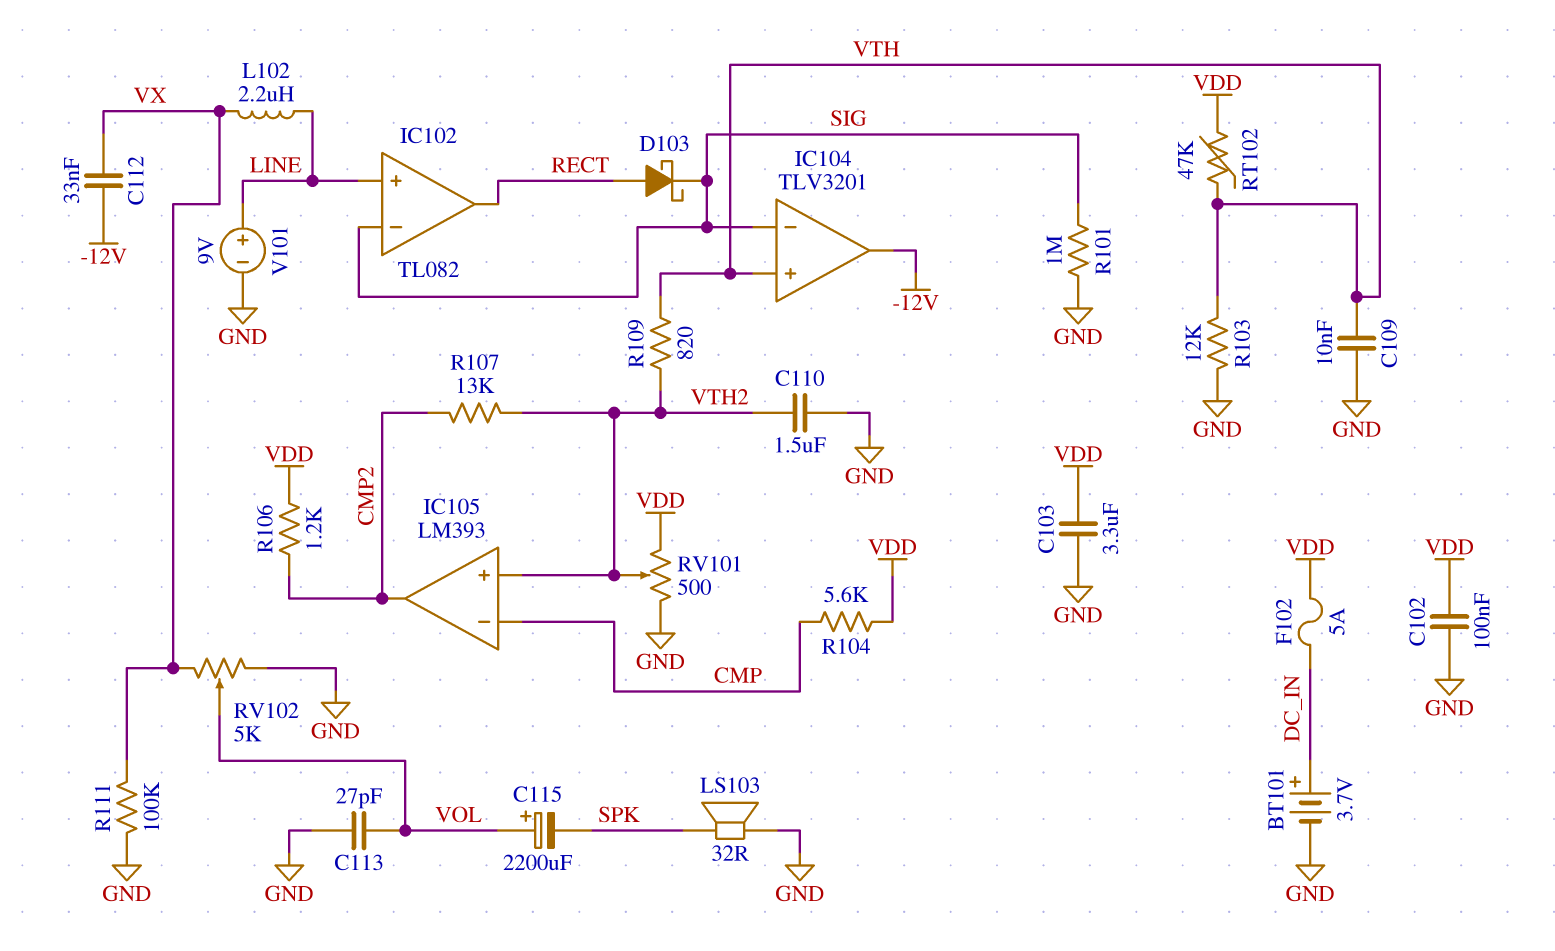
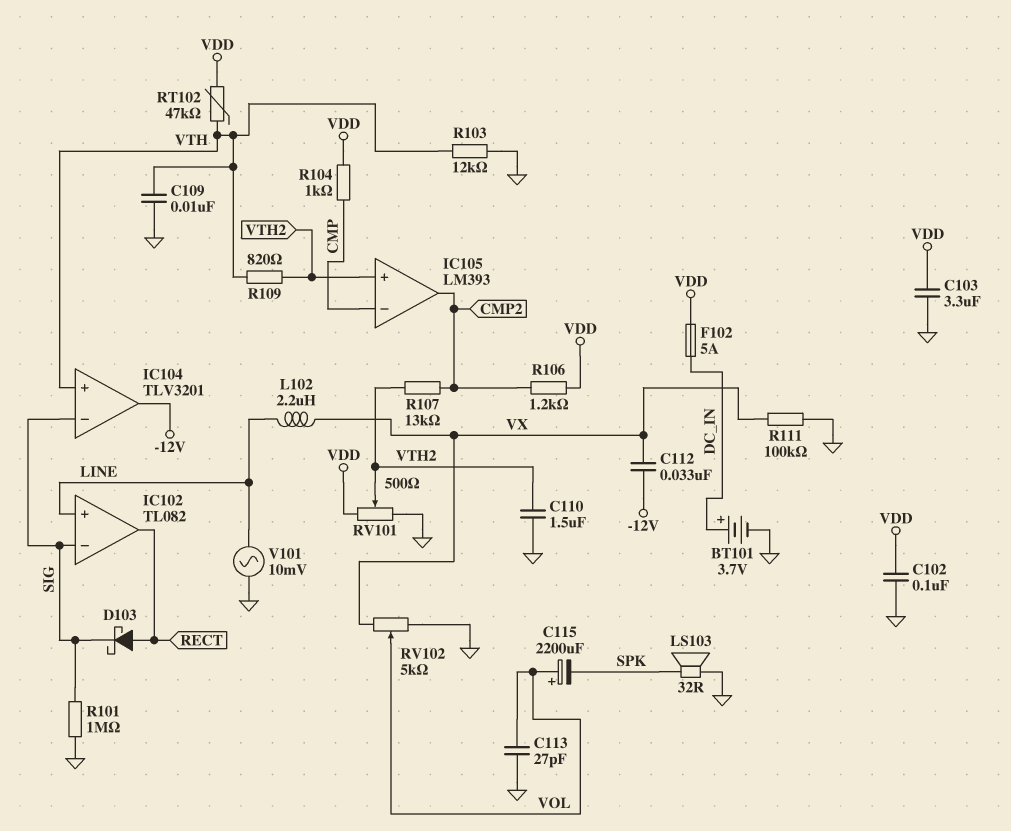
R104: 5.6k (CMP, VDD) -> 1k (CMP, VDD)
V101: 9V (plus LINE, minus GND) -> AC 10mV (GND, LINE)

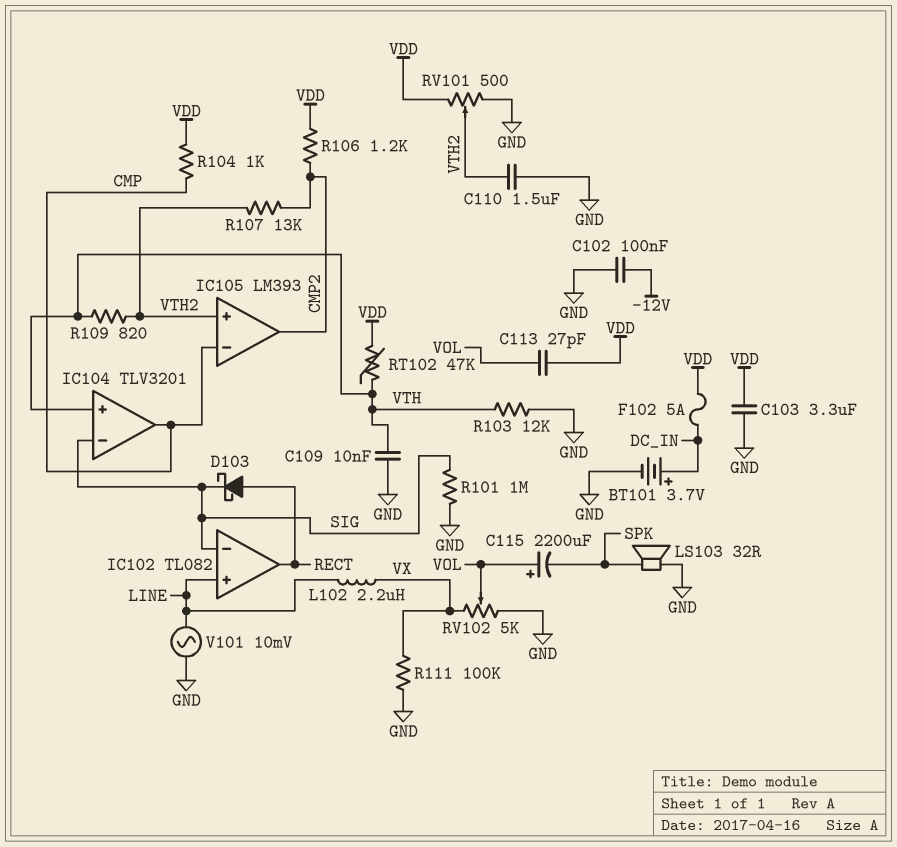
C102: 100nF (GND, VDD) -> 100nF (-12V, GND)
C112: 33nF (-12V, VX) -> none
C113: 27pF (GND, VOL) -> 27pF (VDD, VOL)
IC104 pin out: -12V -> CMP

